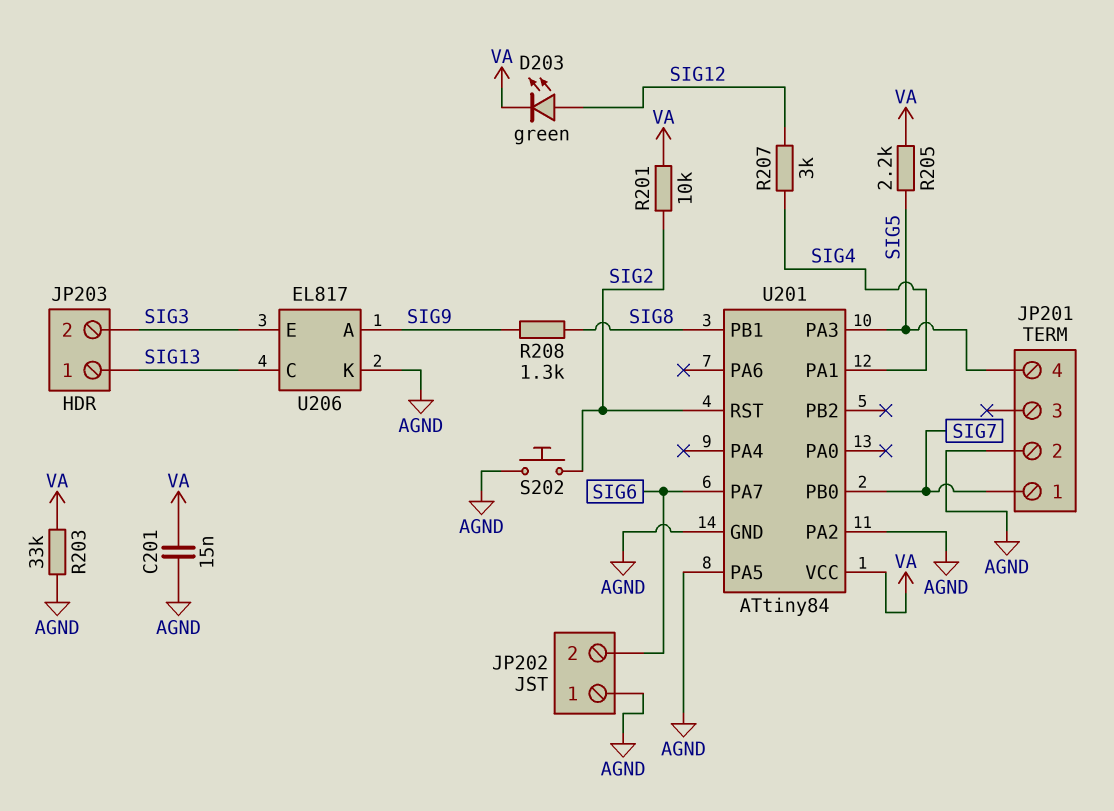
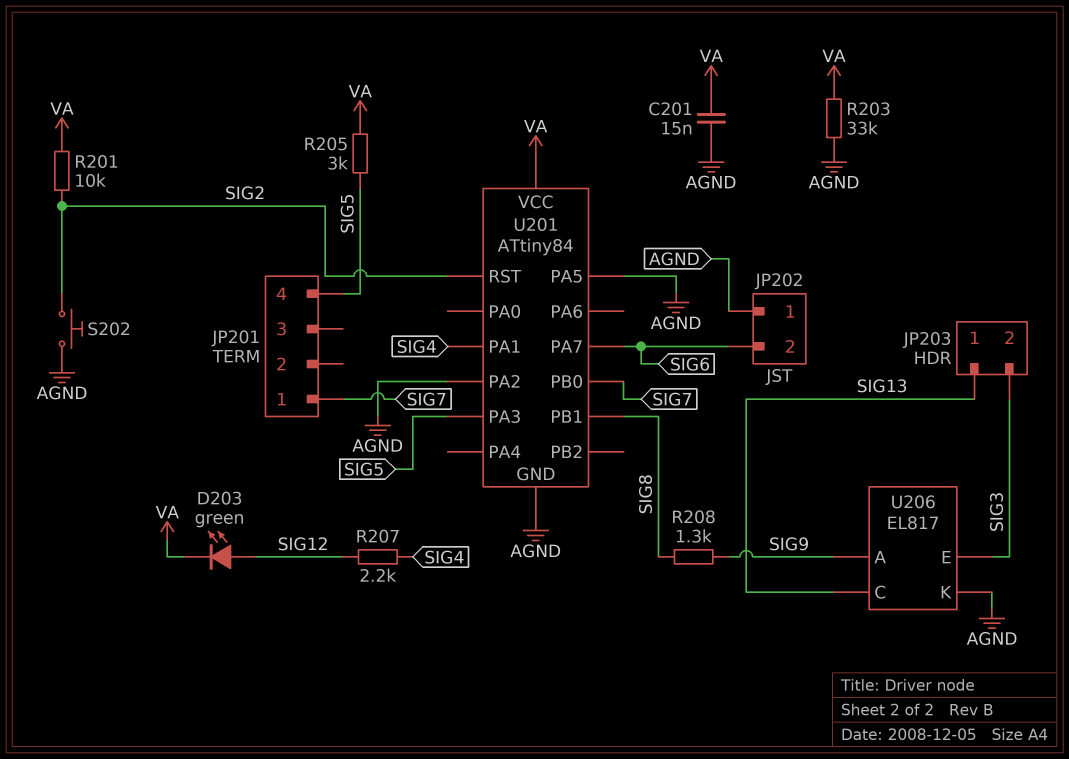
JP201 pin 2: AGND -> none
R205: 2.2k (SIG5, VA) -> 3k (SIG5, VA)
R207: 3k (SIG4, SIG12) -> 2.2k (SIG4, SIG12)

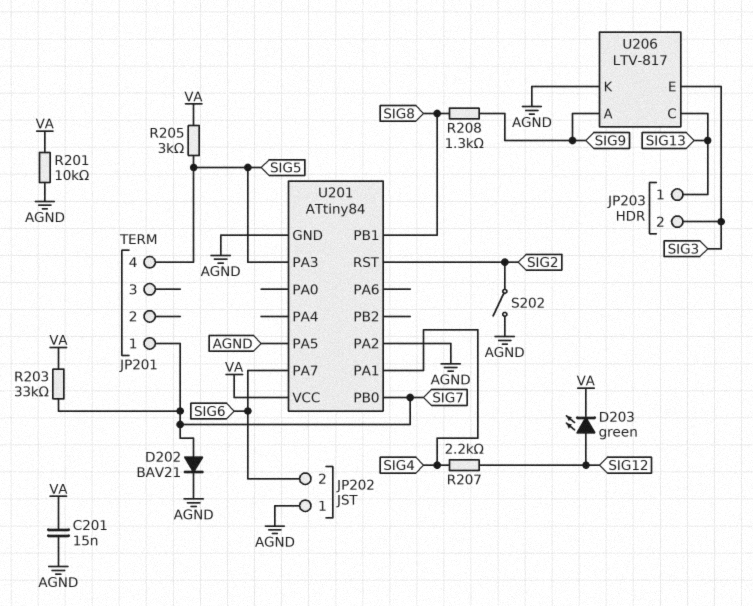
D202: none -> diode BAV21 (A SIG7, K AGND)
R201: 10k (SIG2, VA) -> 10k (AGND, VA)
R203: 33k (AGND, VA) -> 33k (SIG7, VA)
S202: button (AGND, SIG2) -> switch (AGND, SIG2)
U206: EL817 -> LTV-817

